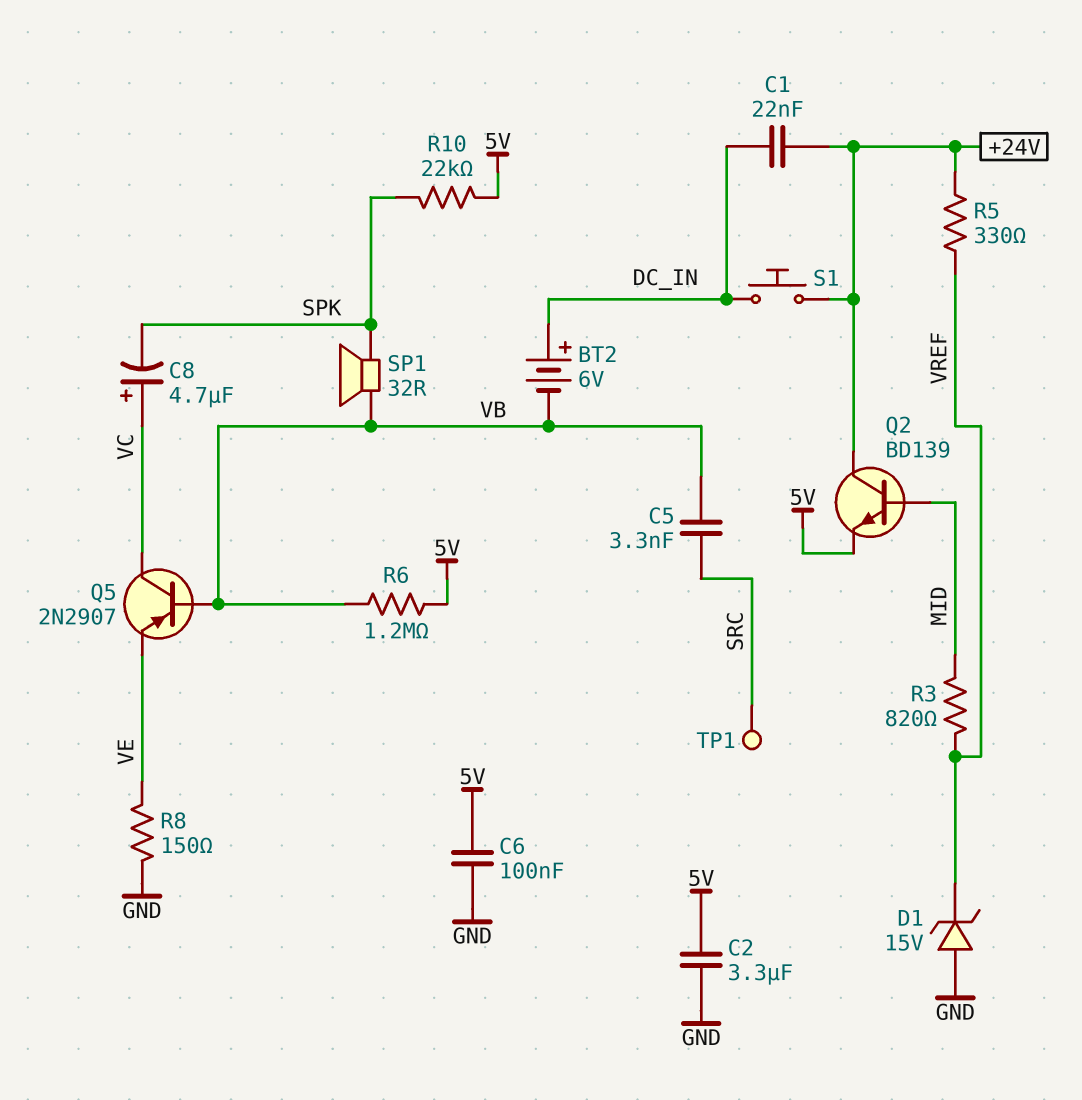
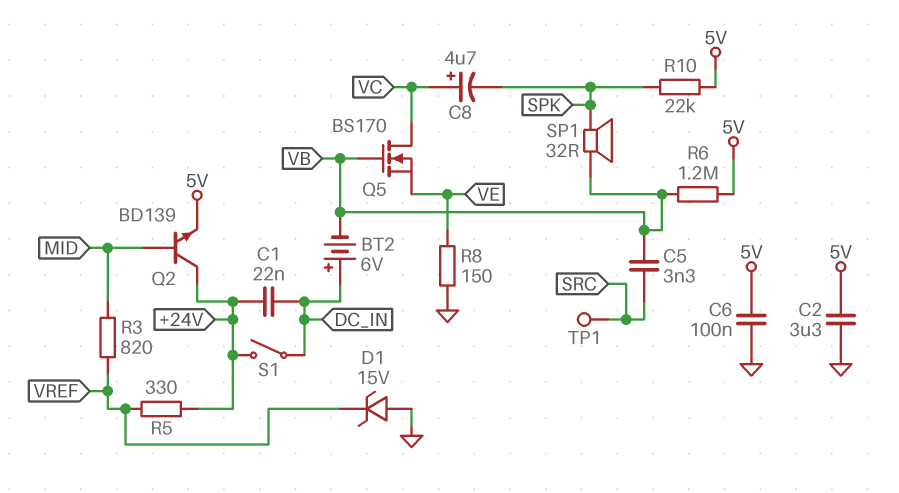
Q5: PNP 2N2907 (B VB, C VC, E VE) -> NMOS BS170 (G VB, D VC, S VE)
S1: button (+24V, DC_IN) -> switch (+24V, DC_IN)

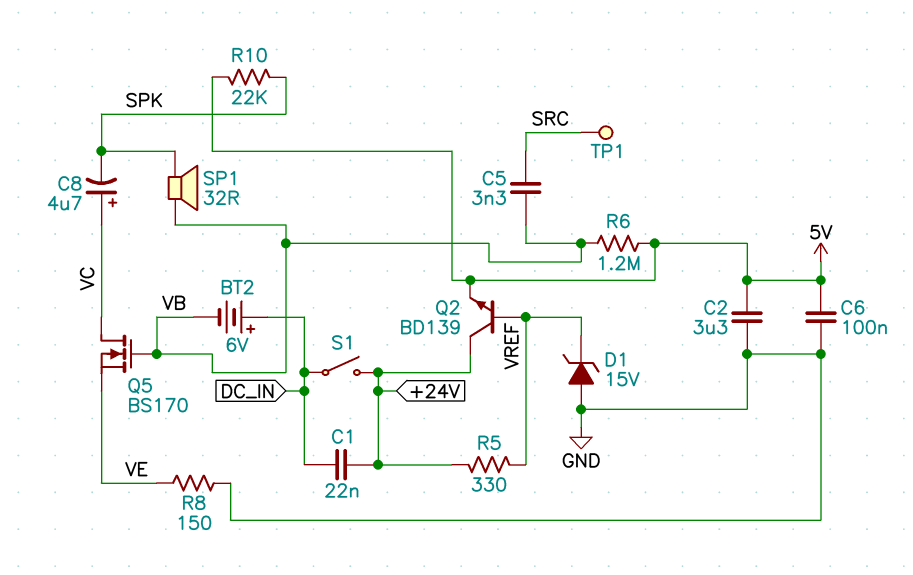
Q2: NPN BD139 (B MID, C +24V, E 5V) -> NPN BD139 (B VREF, C +24V, E 5V)
R3: 820 (MID, VREF) -> none

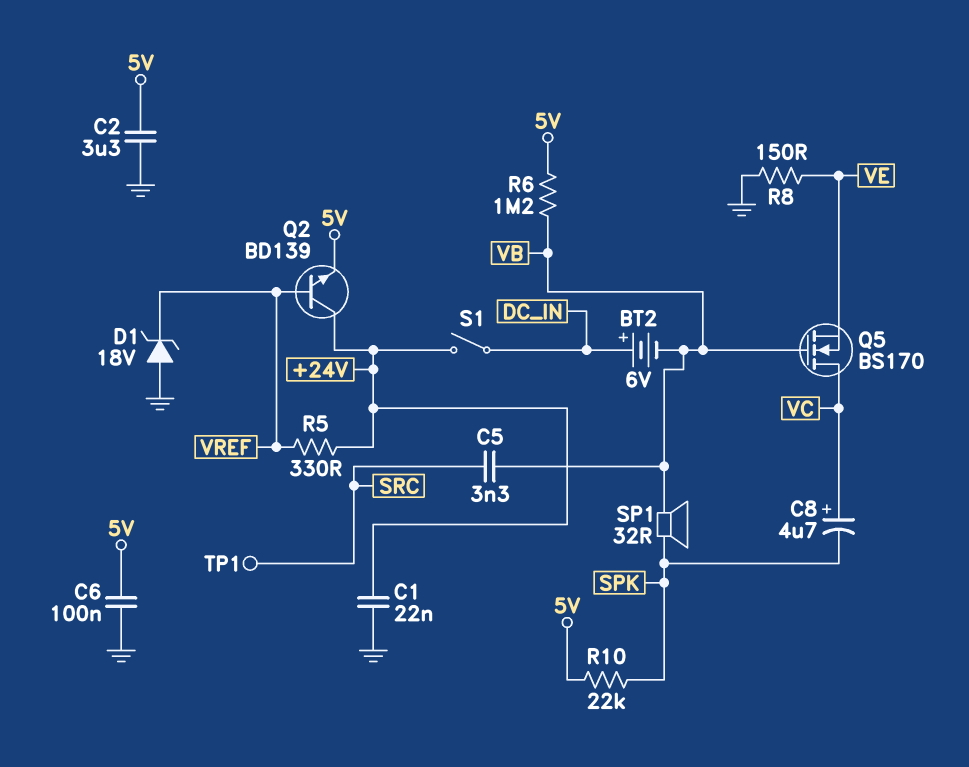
C1: 22nF (+24V, DC_IN) -> 22nF (+24V, GND)
D1: zener 15V (A GND, K VREF) -> zener 18V (A GND, K VREF)

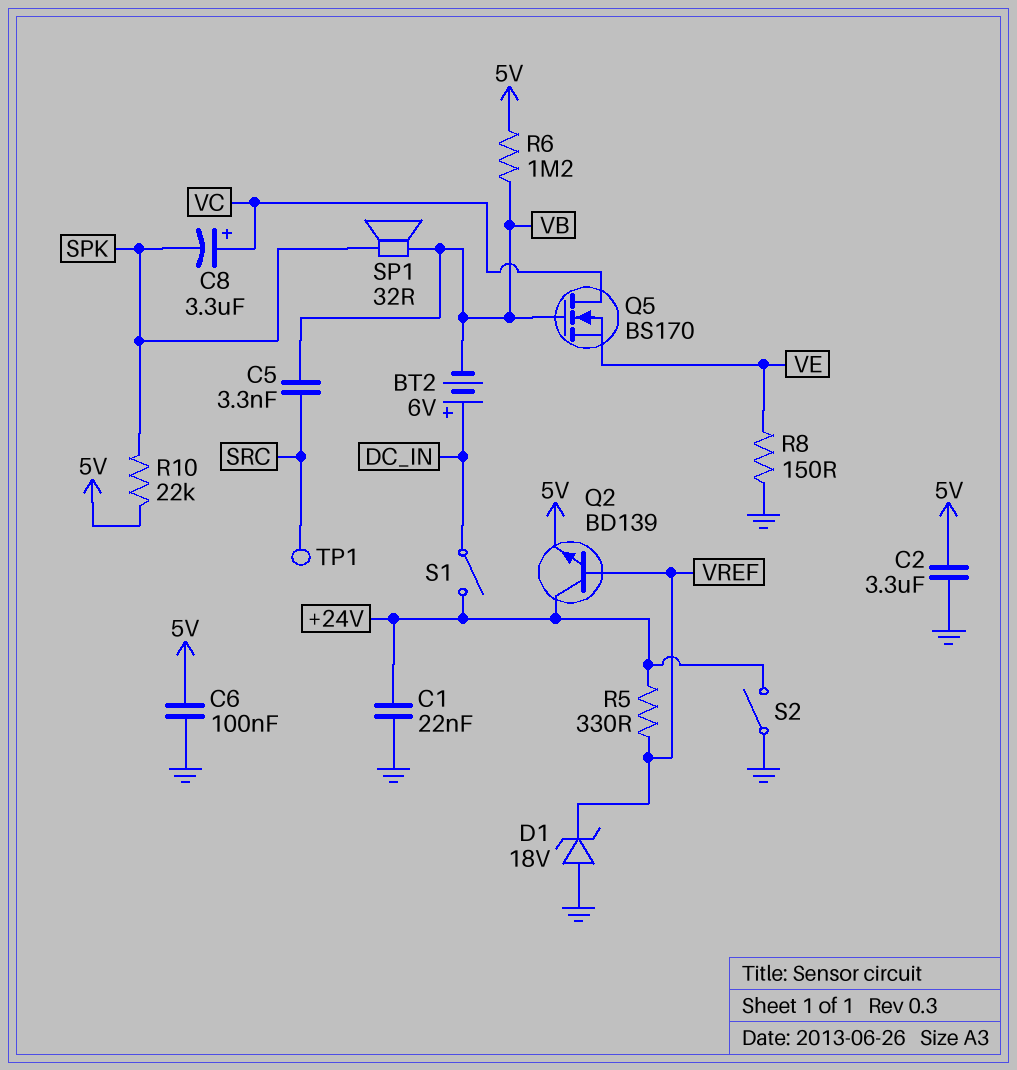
C8: 4.7uF (plus VC, minus SPK) -> 3.3uF (plus VC, minus SPK)
S2: none -> switch (+24V, GND)

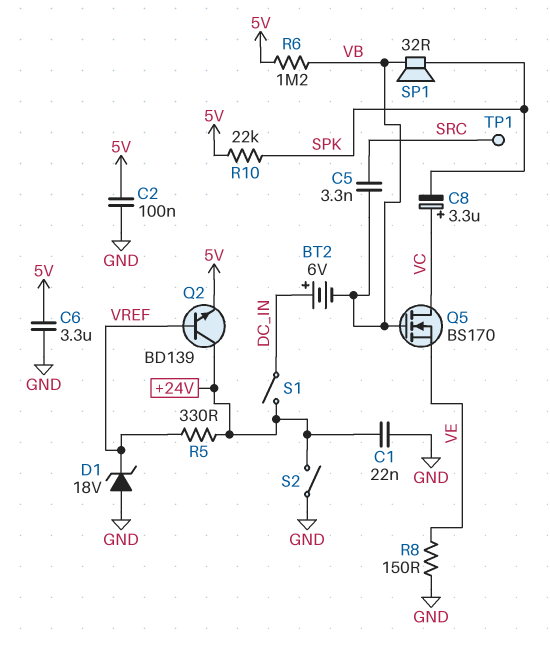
C2: 3.3uF (5V, GND) -> 100nF (5V, GND)
C6: 100nF (5V, GND) -> 3.3uF (5V, GND)

